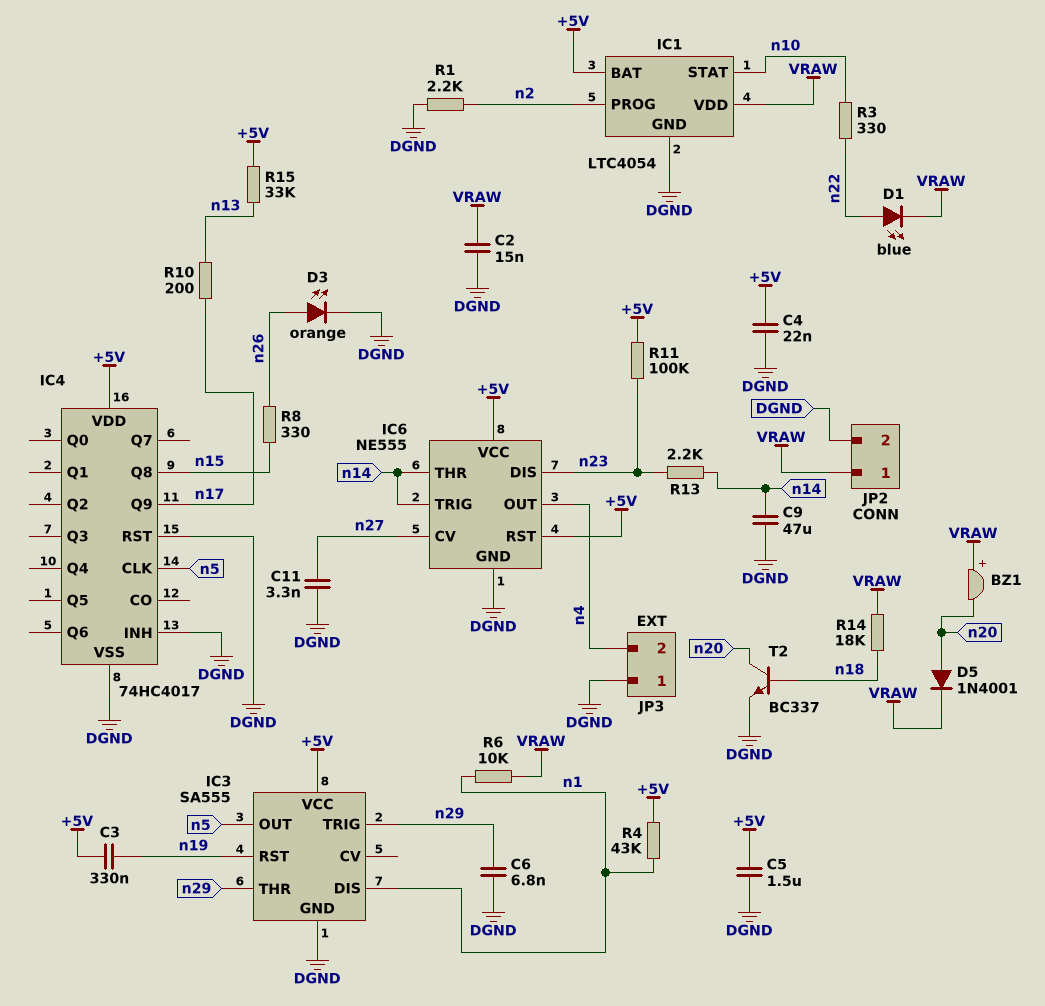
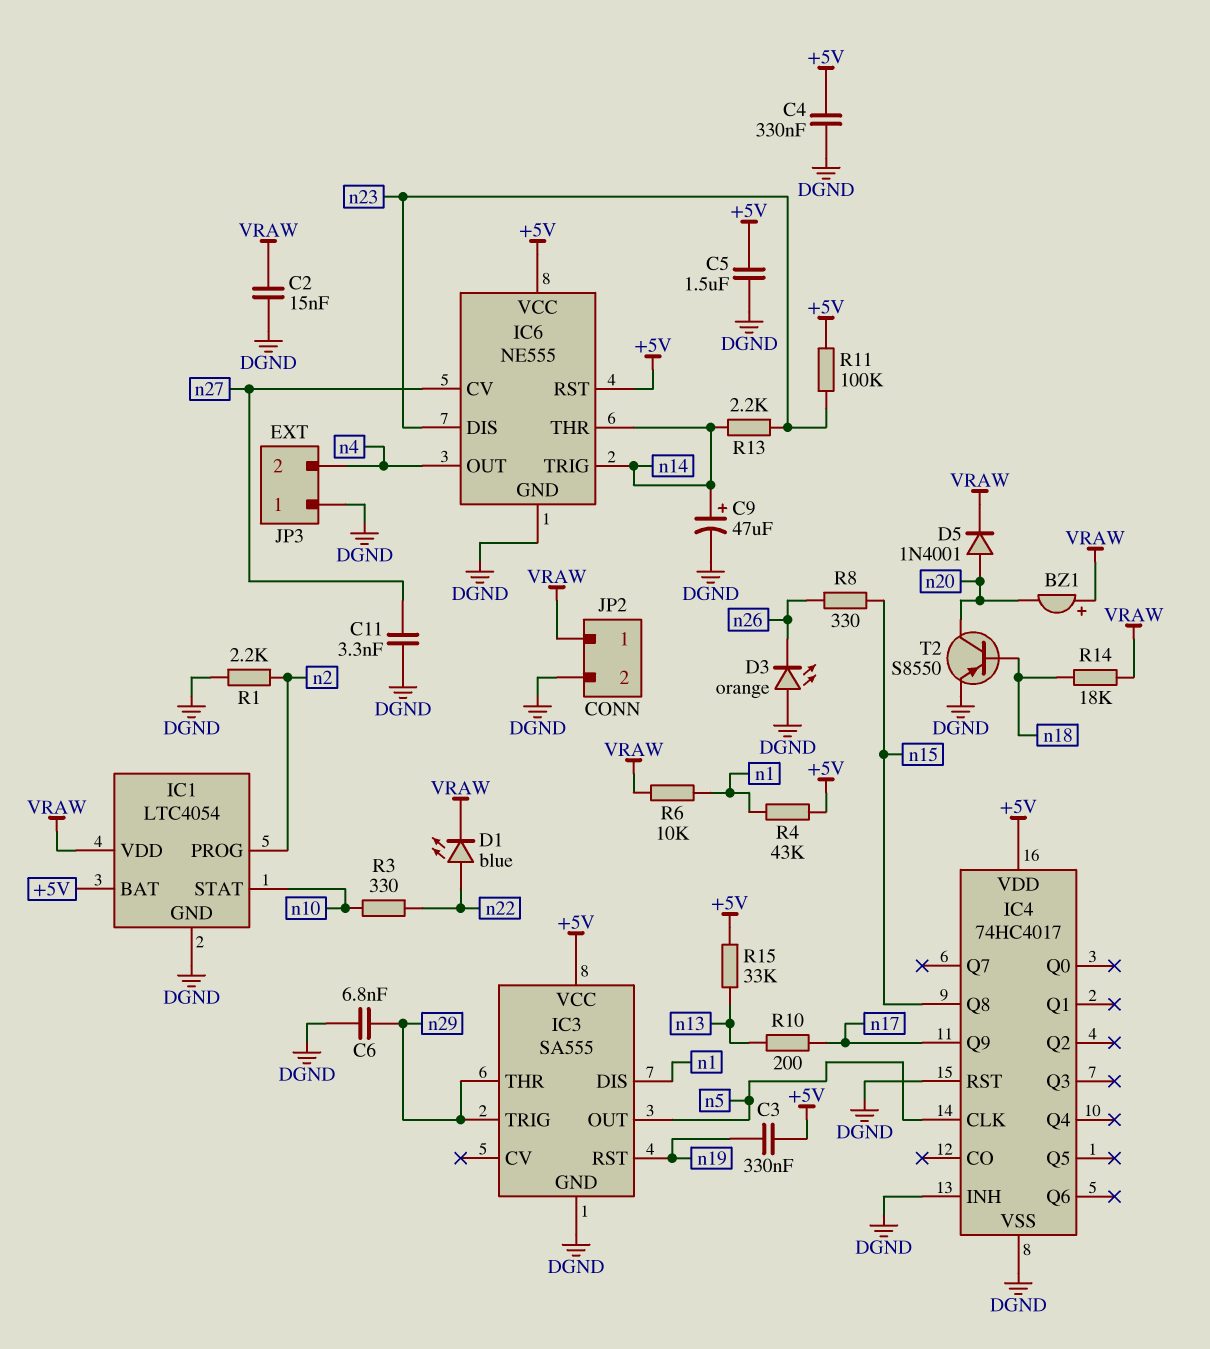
C4: 22nF (+5V, DGND) -> 330nF (+5V, DGND)
C9: 47uF (DGND, n14) -> 47uF (plus n14, minus DGND)
D3: LED orange (A n26, K DGND) -> LED orange (A DGND, K n26)
T2: NPN BC337 (B n18, C n20, E DGND) -> PNP S8550 (B n18, C n20, E DGND)

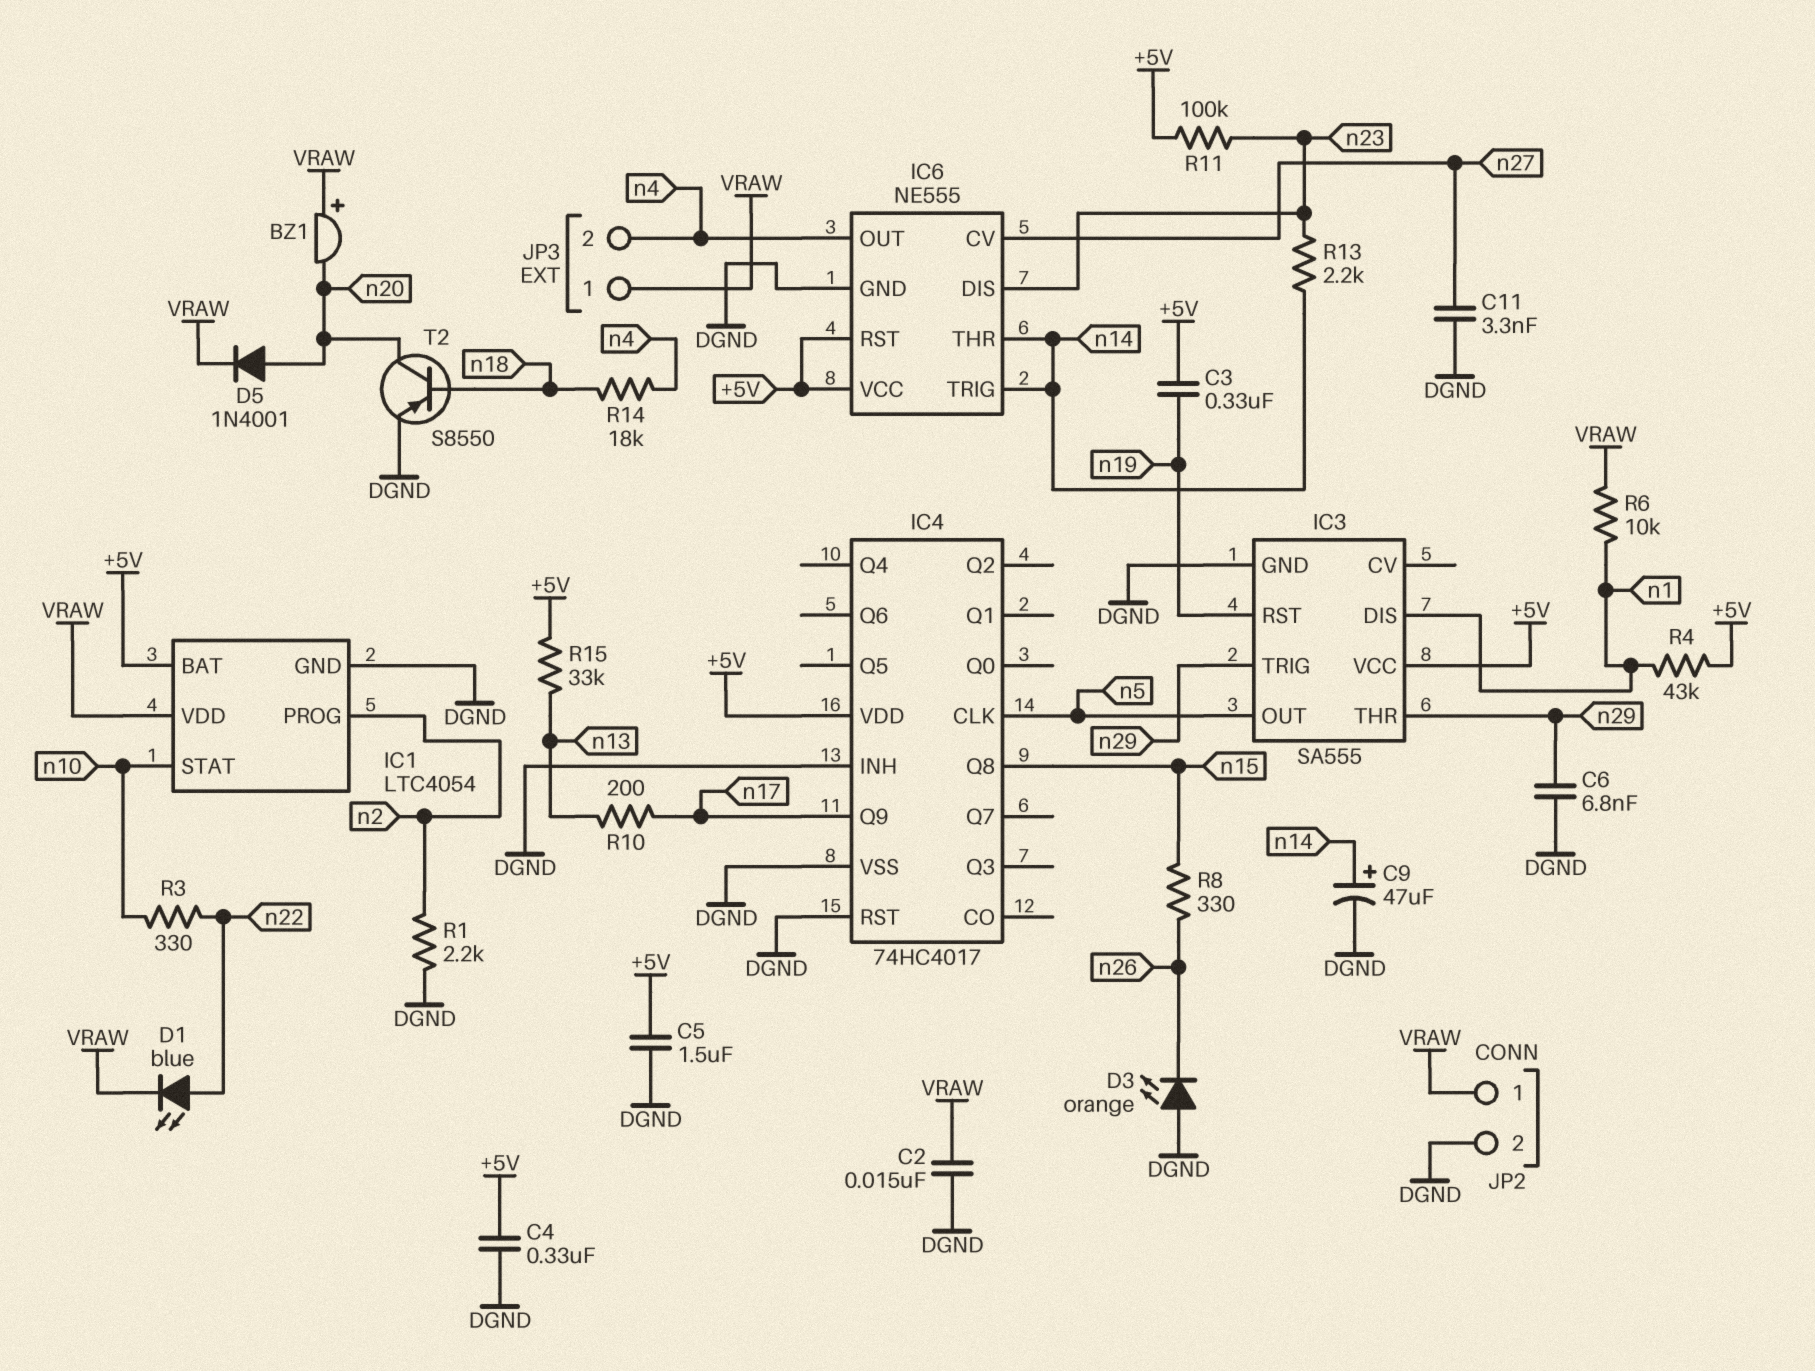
JP3 pin 1: DGND -> VRAW
R14: 18k (VRAW, n18) -> 18k (n4, n18)

